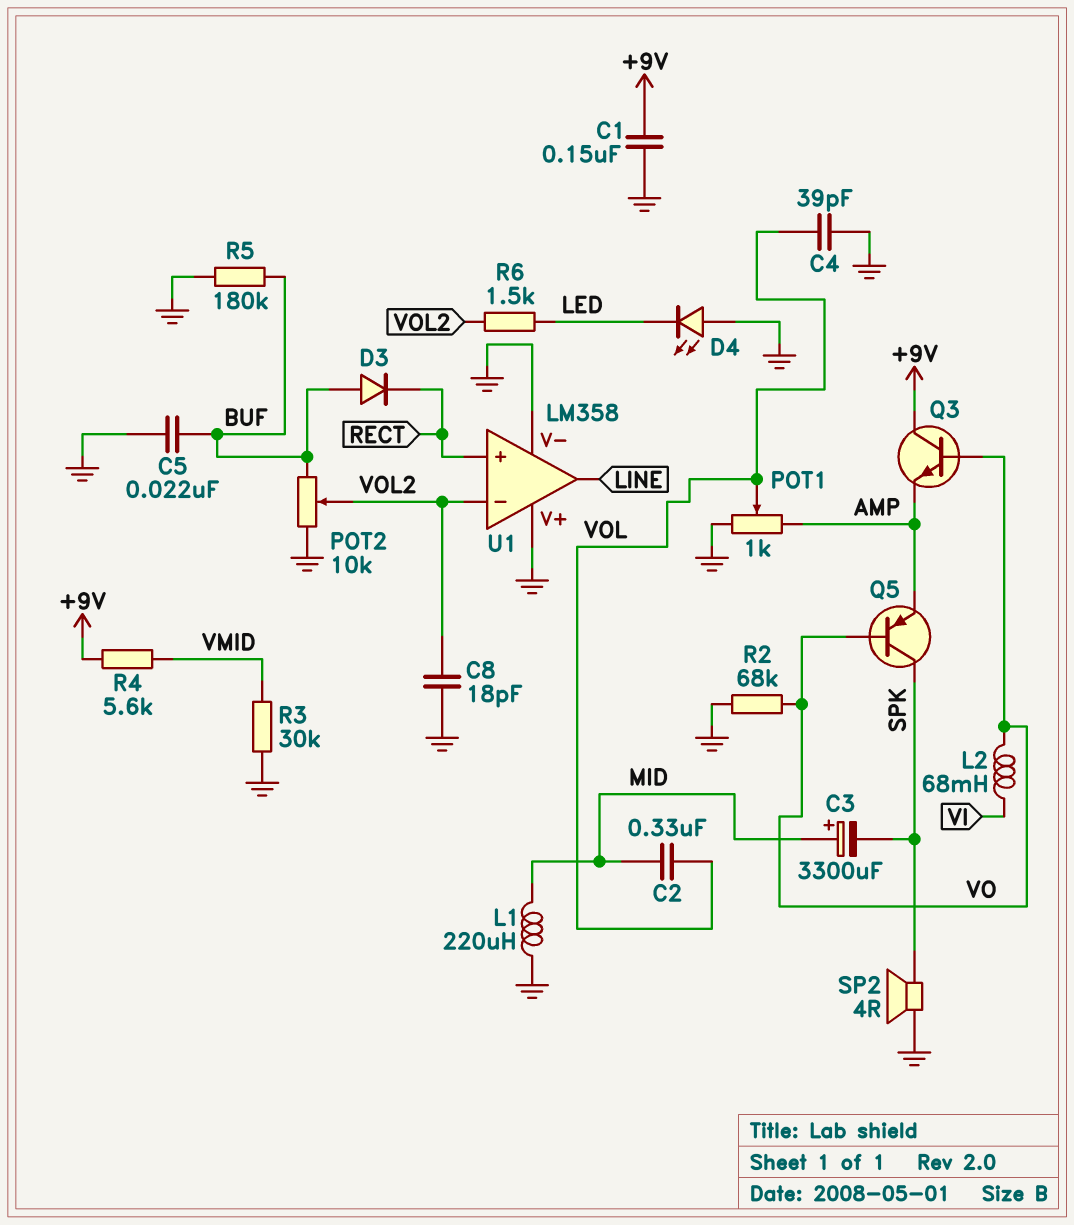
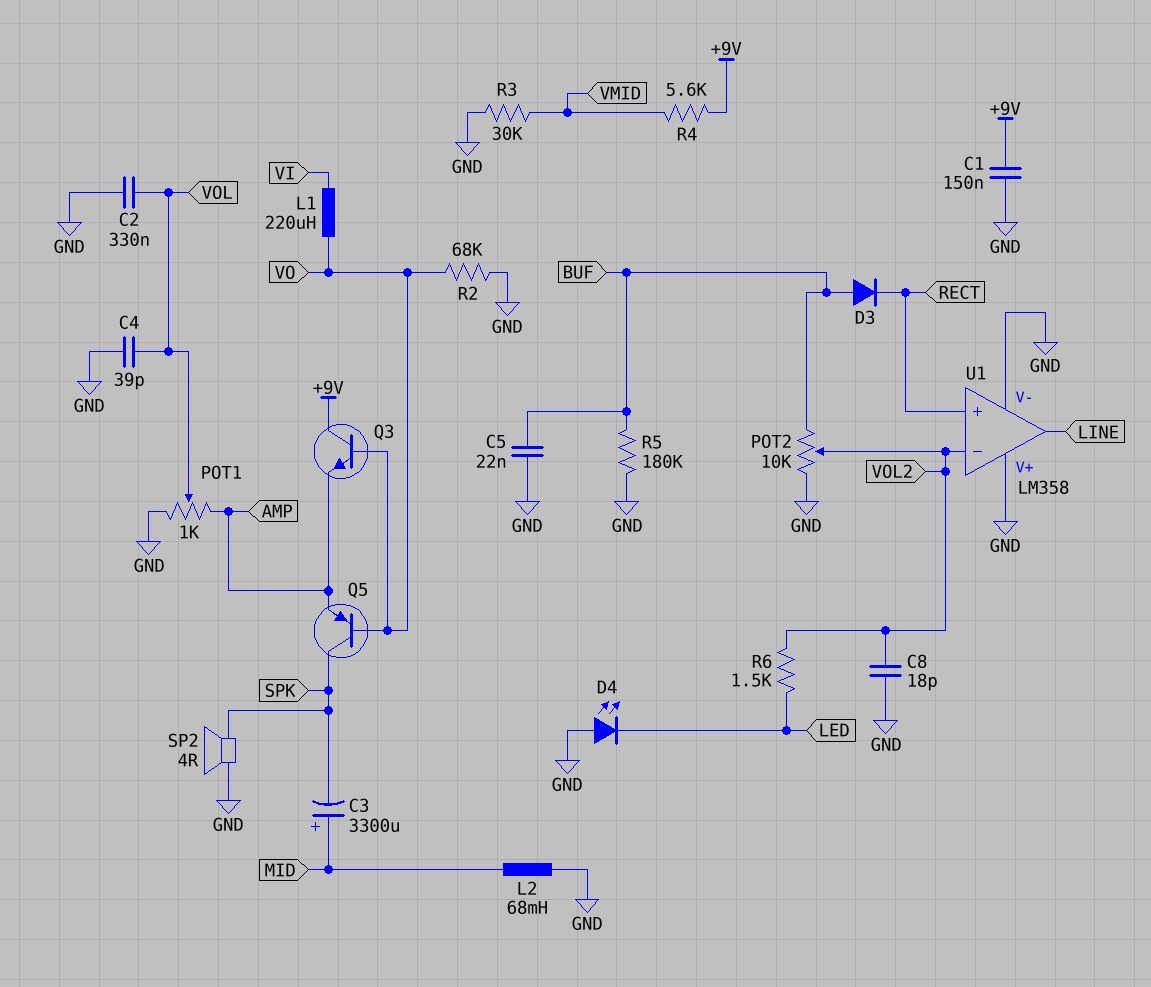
C2: 330nF (MID, VOL) -> 330nF (GND, VOL)
L1: 220uH (GND, MID) -> 220uH (VI, VO)
L2: 68mH (VI, VO) -> 68mH (GND, MID)

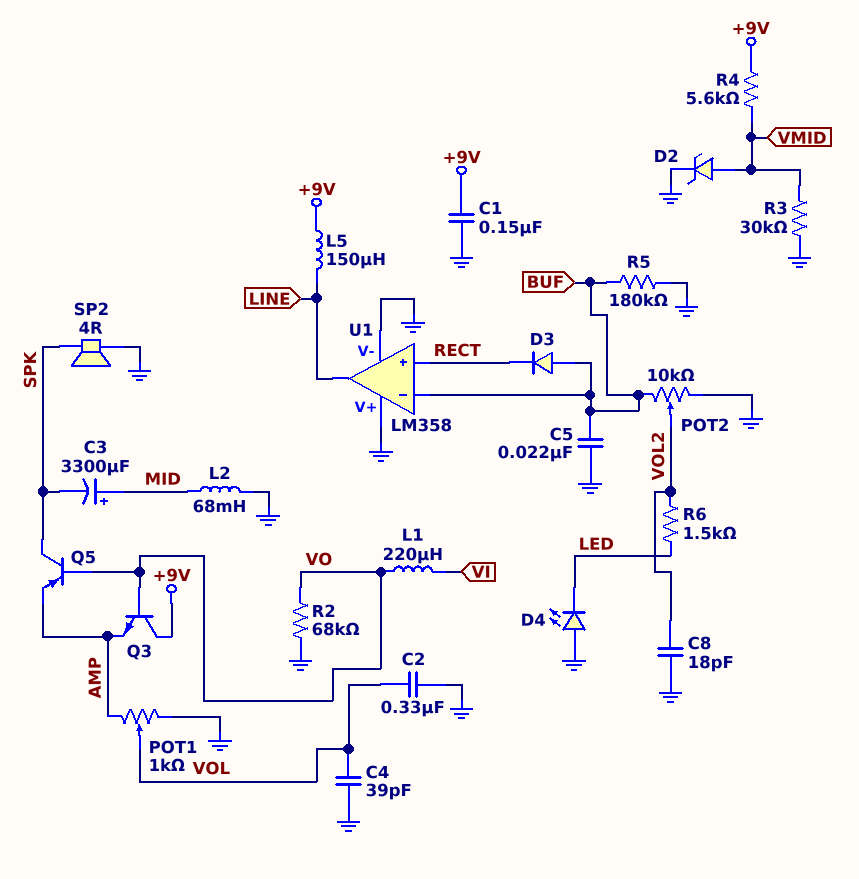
D2: none -> zener (A VMID, K GND)
L5: none -> 150uH (+9V, LINE)
U1 pin in-: VOL2 -> BUF

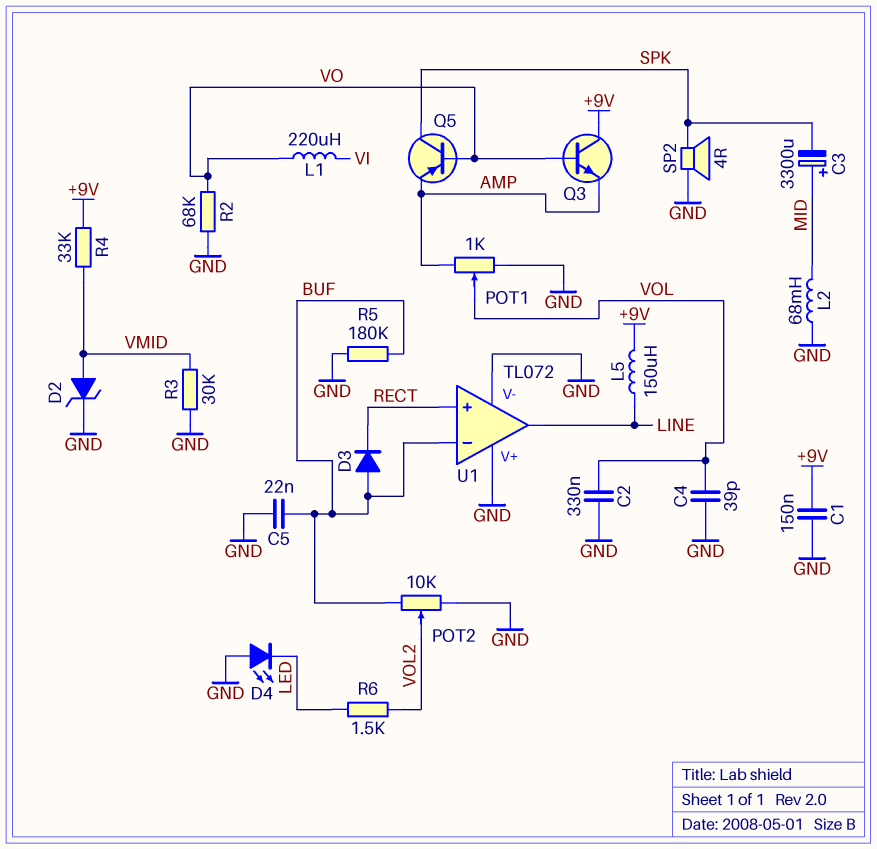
C8: 18pF (GND, VOL2) -> none
R4: 5.6k (+9V, VMID) -> 33k (+9V, VMID)
U1: LM358 -> TL072

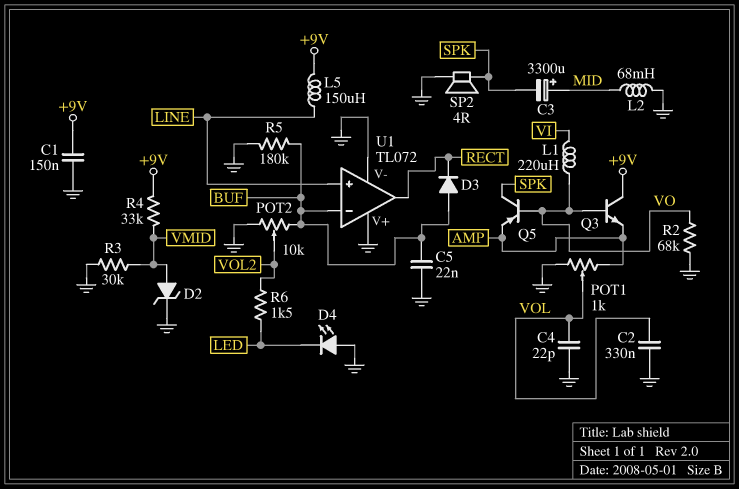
C4: 39pF (GND, VOL) -> 22pF (GND, VOL)
U1 pin in+: RECT -> LINE
U1 pin out: LINE -> RECT

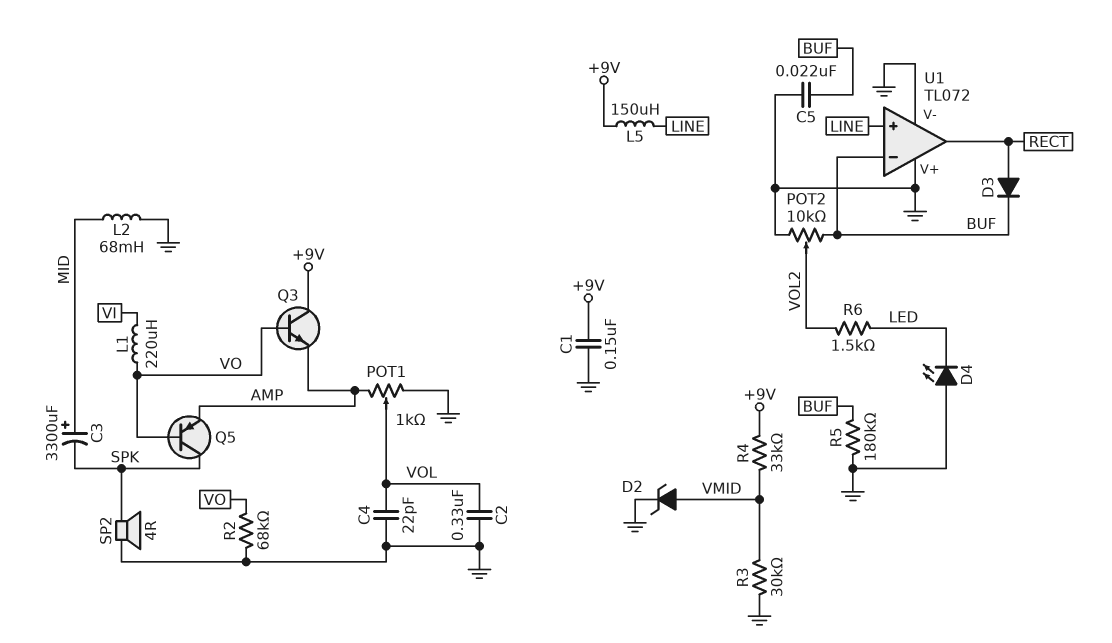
D3: diode (A BUF, K RECT) -> diode (A RECT, K BUF)

